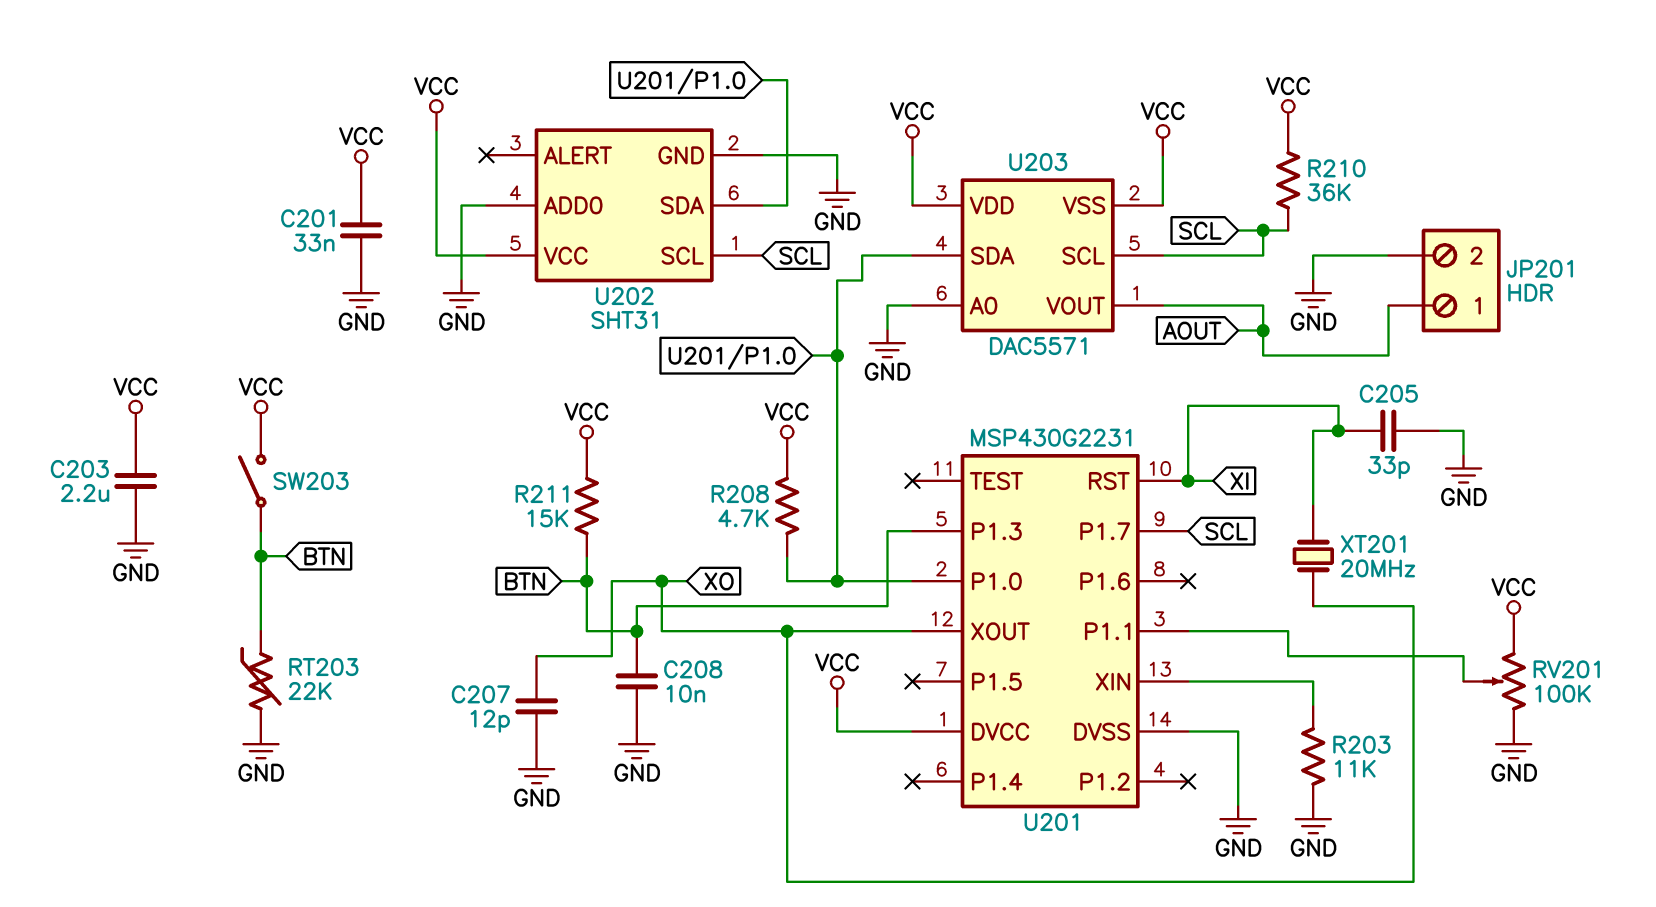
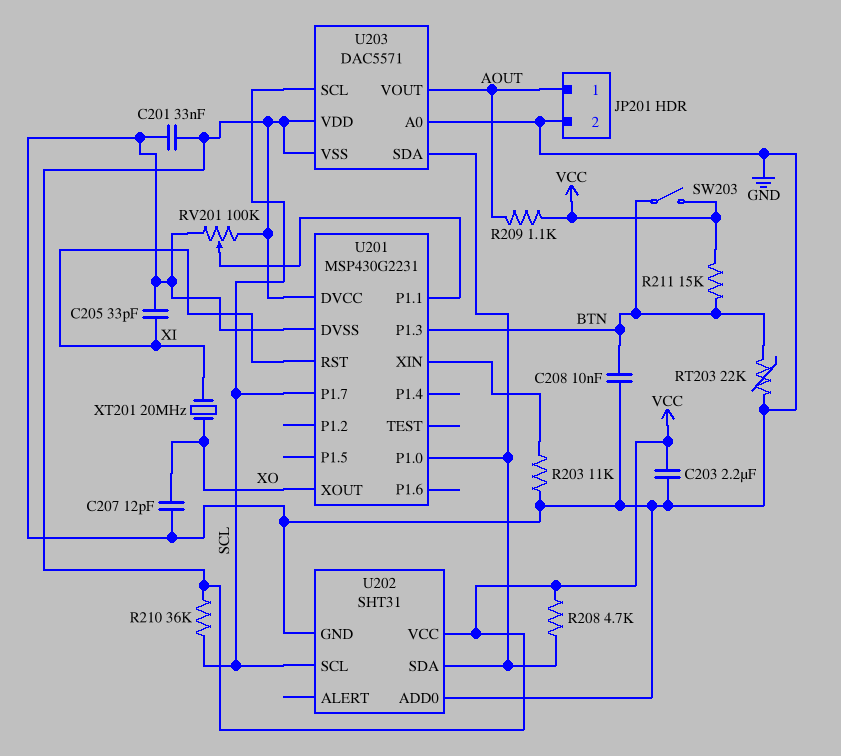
R209: none -> 1.1k (AOUT, VCC)

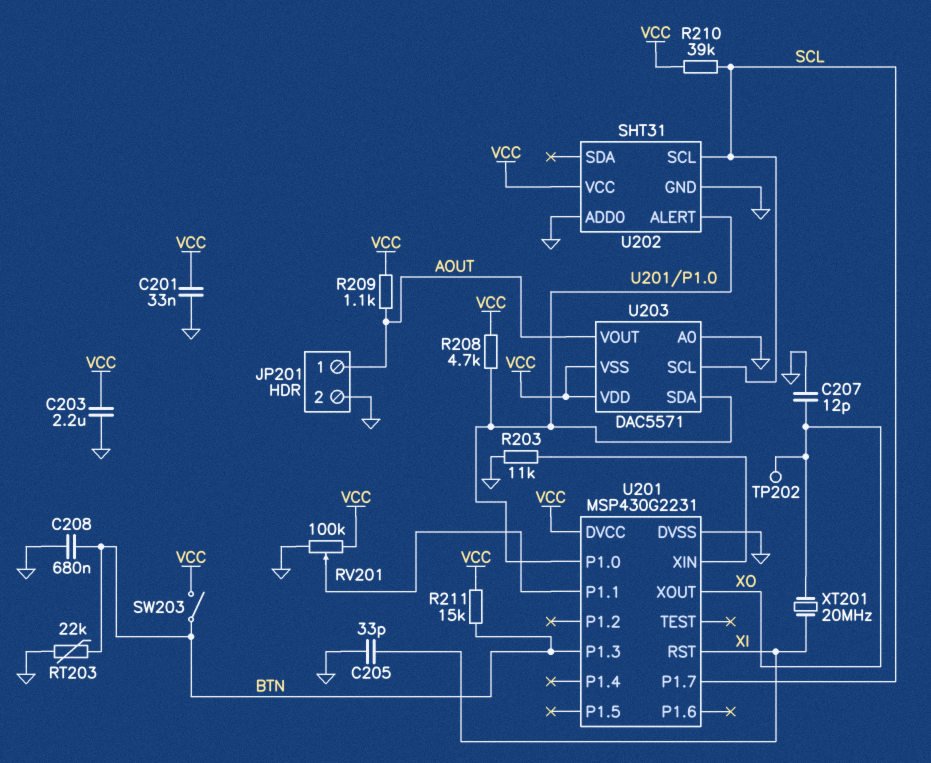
C208: 10nF (BTN, GND) -> 680nF (BTN, GND)
R210: 36k (SCL, VCC) -> 39k (SCL, VCC)
TP202: none -> test point (XO)
U202 pin ALERT: none -> U201/P1.0
U202 pin SDA: U201/P1.0 -> none

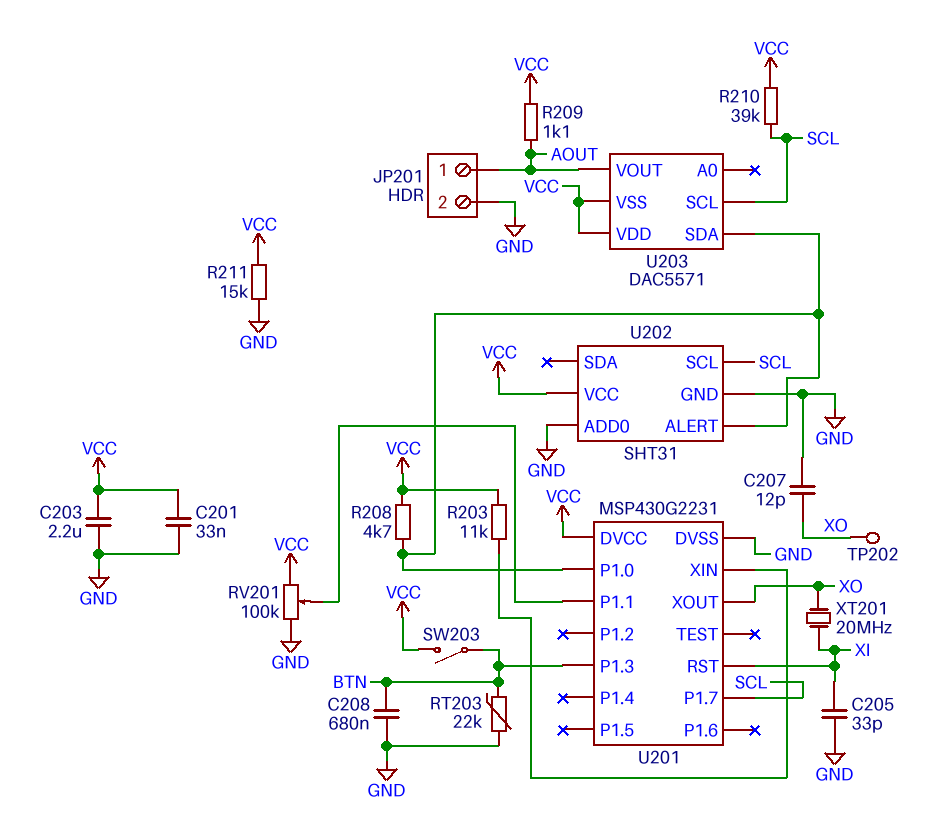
R203: 11k (GND, U201/XIN) -> 11k (U201/XIN, VCC)
R211: 15k (BTN, VCC) -> 15k (GND, VCC)
U203 pin A0: GND -> none

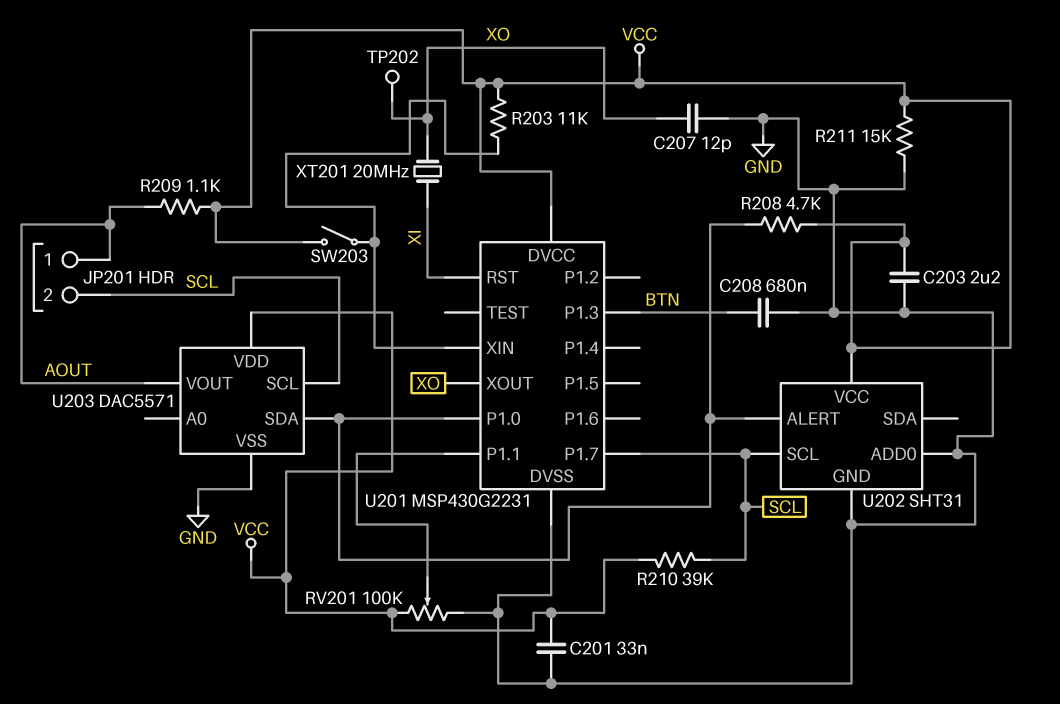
C205: 33pF (GND, XI) -> none
JP201 pin 2: GND -> SCL
RT203: 22k (BTN, GND) -> none
SW203: switch (BTN, VCC) -> switch (U201/XIN, VCC)
U203 pin VSS: VCC -> GND

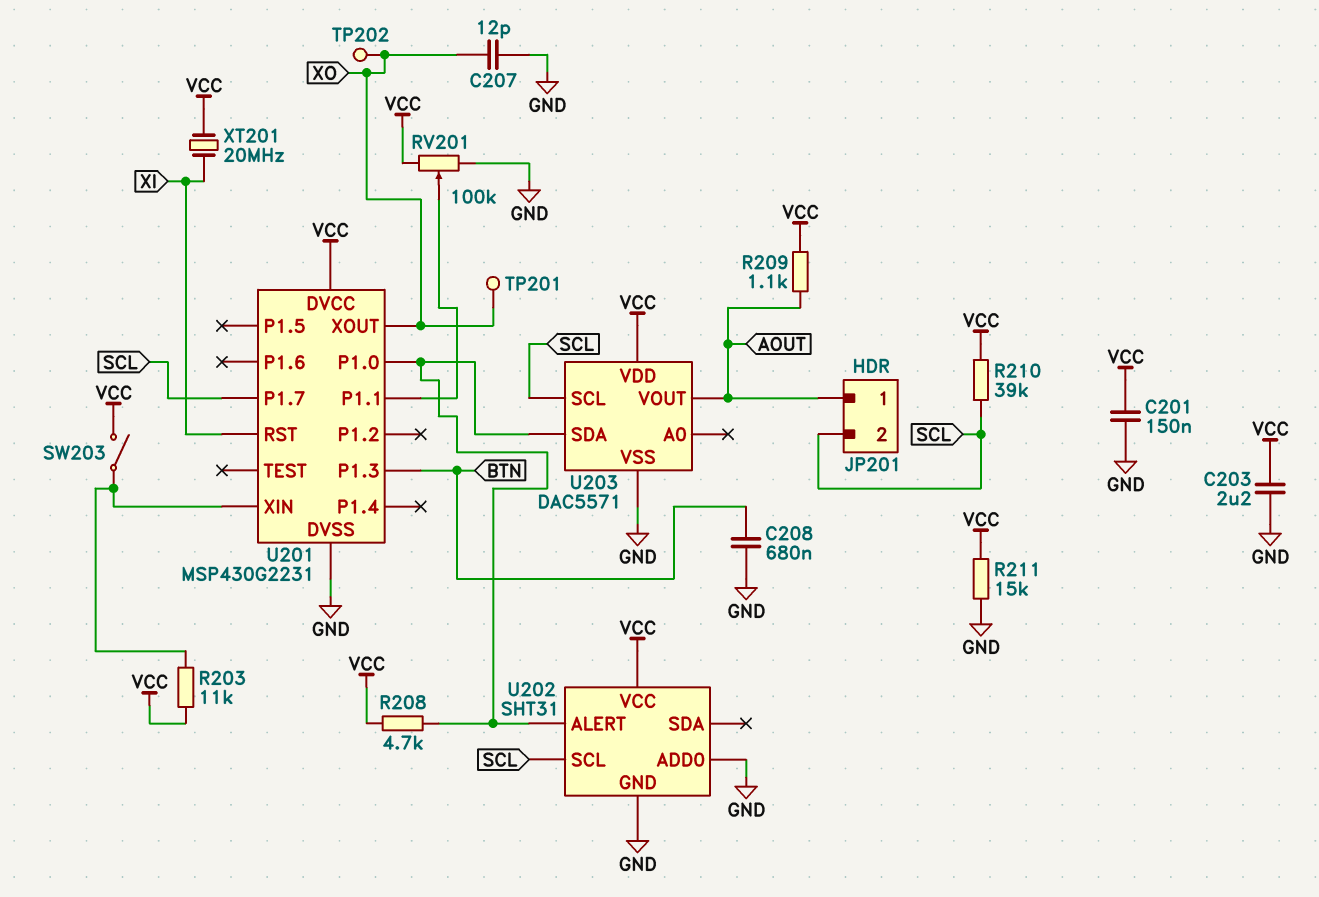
C201: 33nF (GND, VCC) -> 150nF (GND, VCC)
TP201: none -> test point (XO)
XT201: 20MHz (XI, XO) -> 20MHz (VCC, XI)

